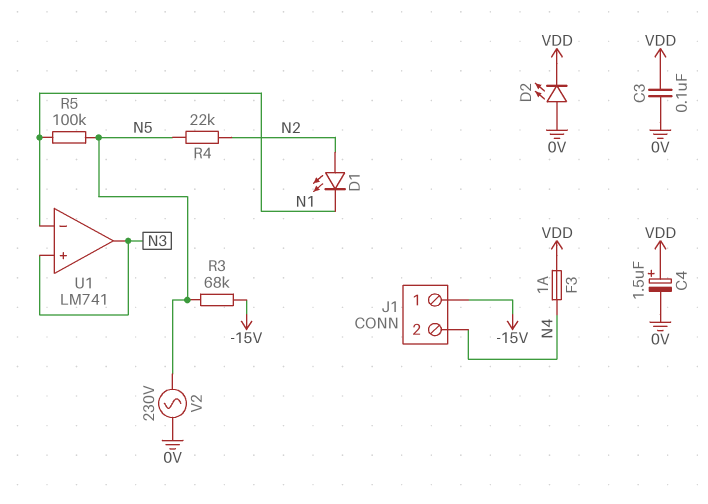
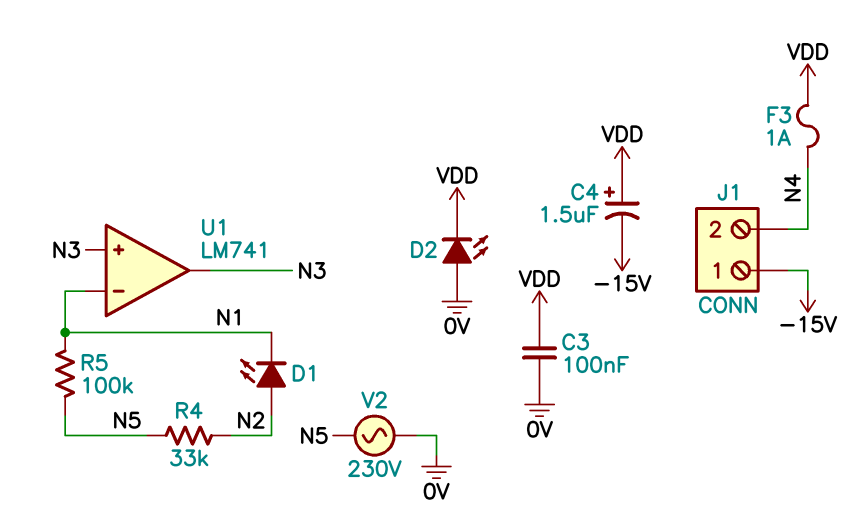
C4: 1.5uF (plus VDD, minus 0V) -> 1.5uF (plus VDD, minus -15V)
R3: 68k (-15V, N5) -> none
R4: 22k (N2, N5) -> 33k (N2, N5)

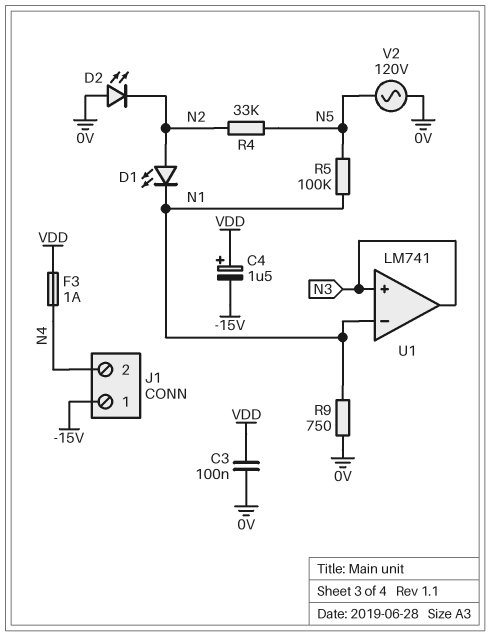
D2: LED (A 0V, K VDD) -> LED (A 0V, K N2)
R9: none -> 750 (0V, N1)
V2: AC 230V (0V, N5) -> AC 120V (0V, N5)

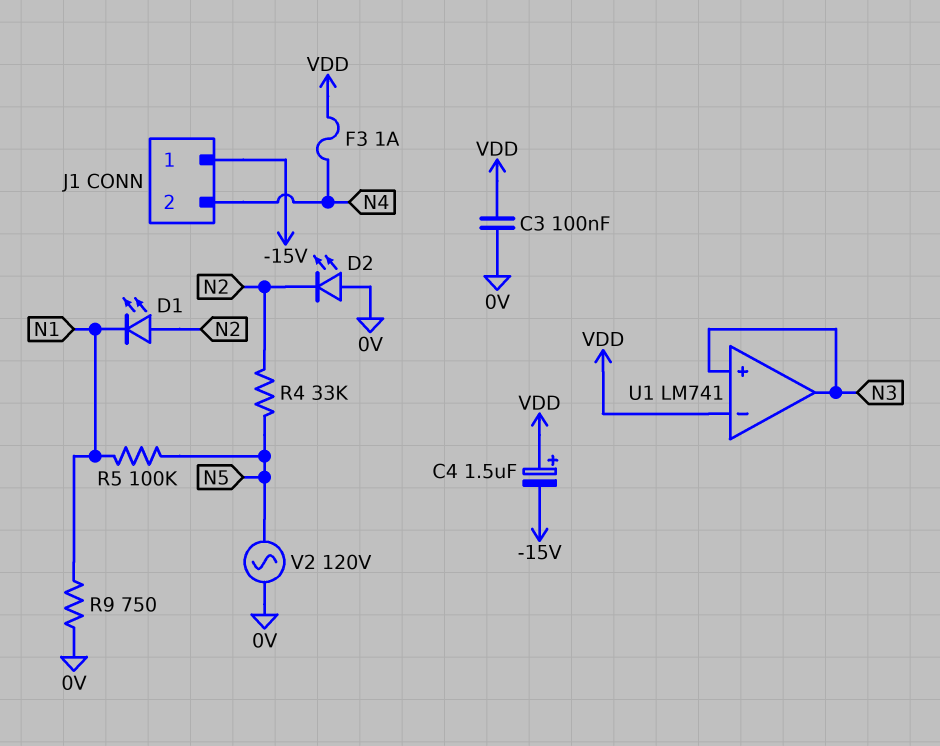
U1 pin in-: N1 -> VDD

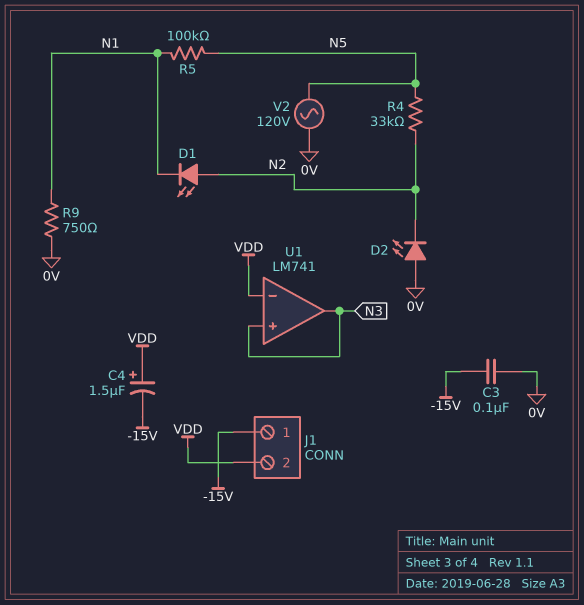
C3: 100nF (0V, VDD) -> 100nF (-15V, 0V)
F3: 1A (N4, VDD) -> none
J1 pin 2: N4 -> VDD

